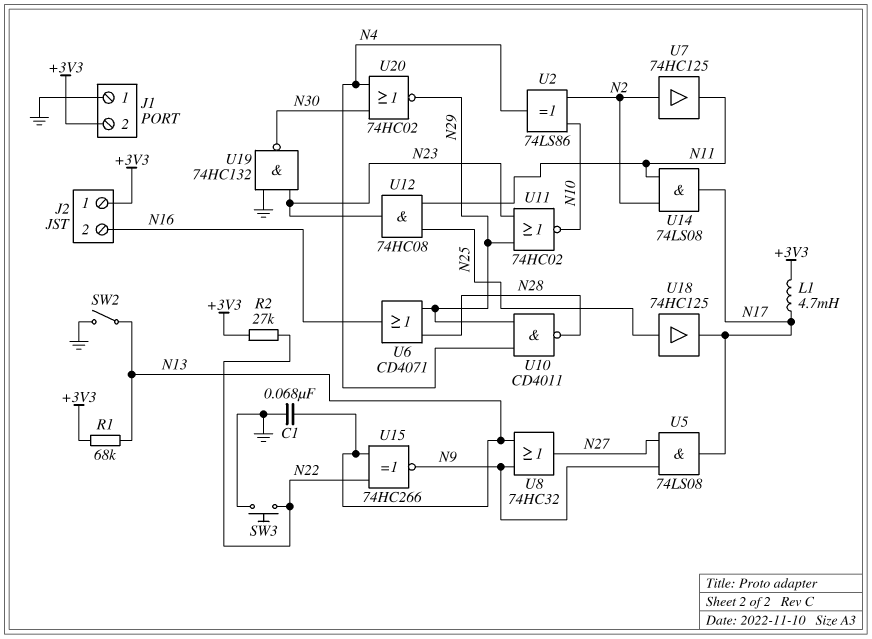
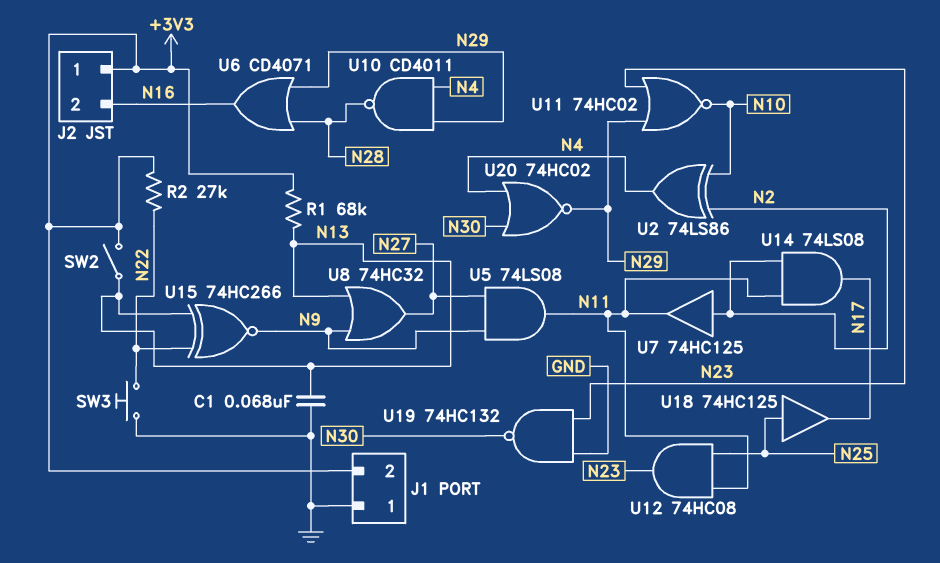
L1: 4.7mH (+3V3, N17) -> none
SW2: switch (GND, N13) -> switch (+3V3, N13)
U5: AND 74LS08 (in N9, in N27, out N17) -> AND 74LS08 (in N9, in N27, out N11)

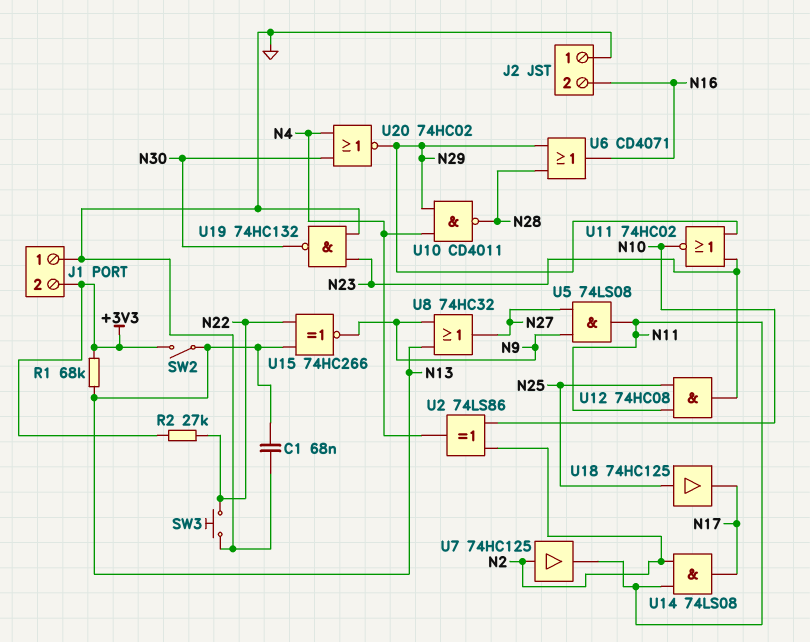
J2 pin 1: +3V3 -> GND

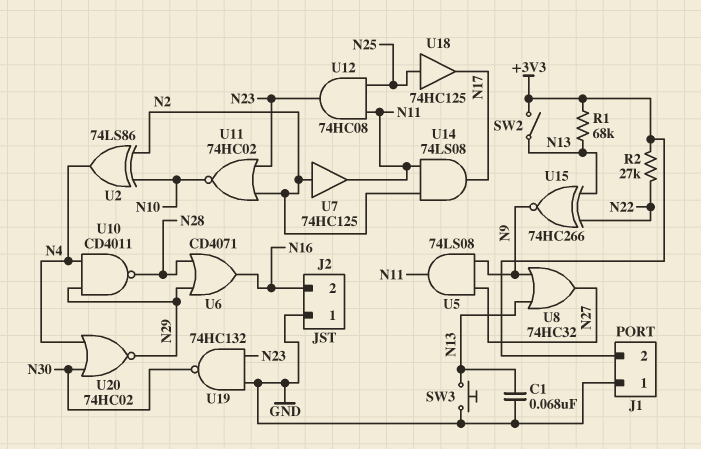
SW3: button (GND, N22) -> button (GND, N13)
U11: NOR 74HC02 (in N23, in N29, out N10) -> NOR 74HC02 (in N2, in N23, out N10)

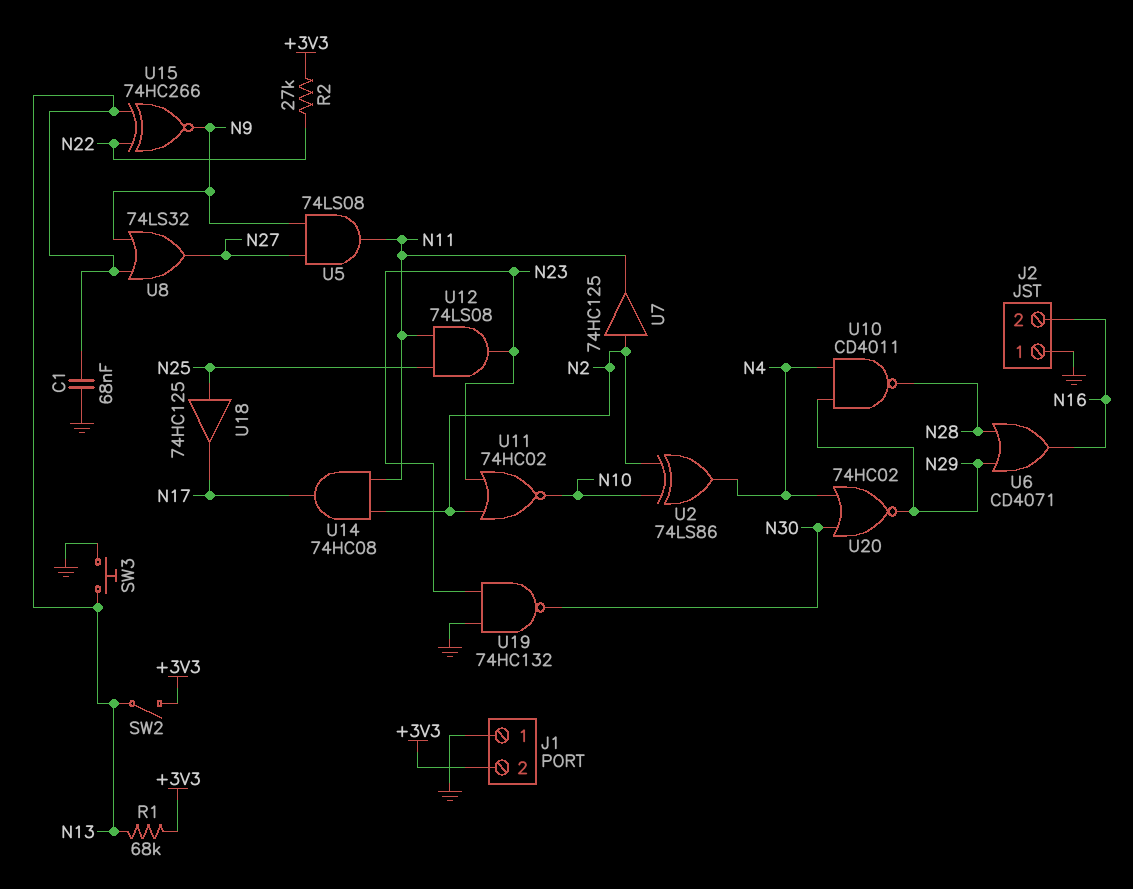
U8: OR 74HC32 (in N9, in N13, out N27) -> OR 74LS32 (in N9, in N13, out N27)
U12: AND 74HC08 (in N11, in N25, out N23) -> AND 74LS08 (in N11, in N25, out N23)
U14: AND 74LS08 (in N2, in N11, out N17) -> AND 74HC08 (in N2, in N11, out N17)

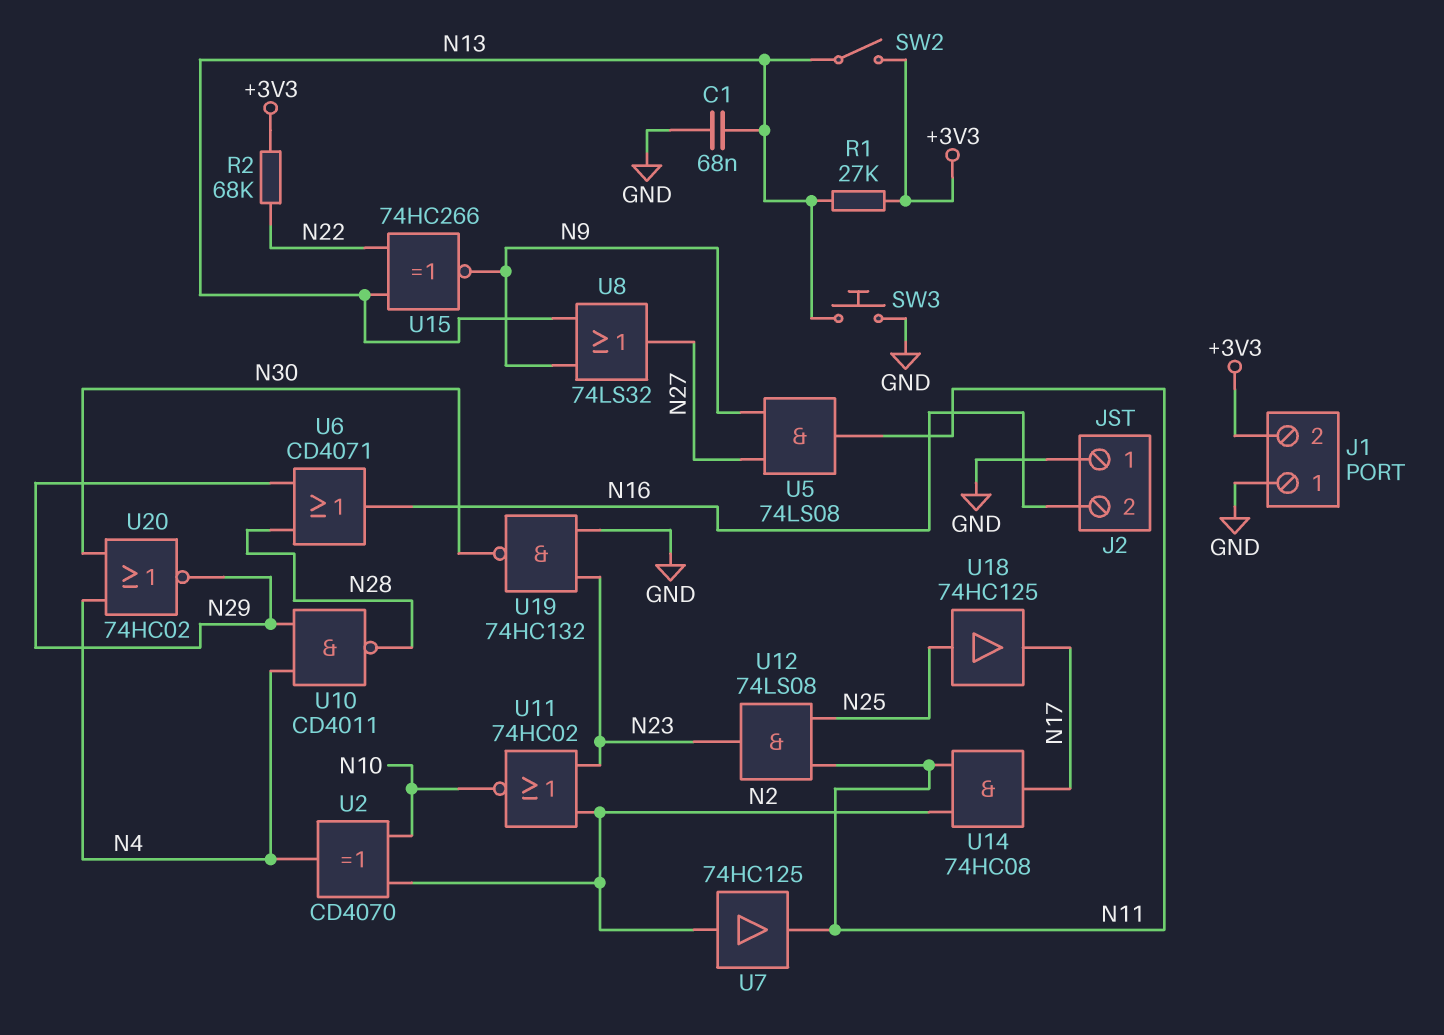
R1: 68k (+3V3, N13) -> 27k (+3V3, N13)
R2: 27k (+3V3, N22) -> 68k (+3V3, N22)
U2: XOR 74LS86 (in N2, in N10, out N4) -> XOR CD4070 (in N2, in N10, out N4)

